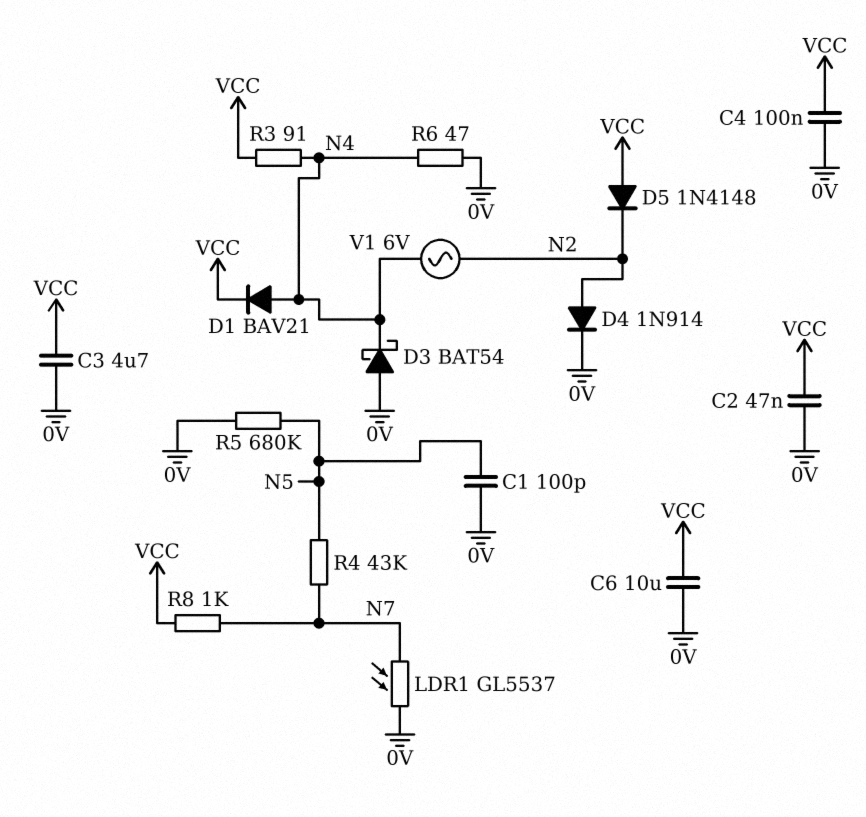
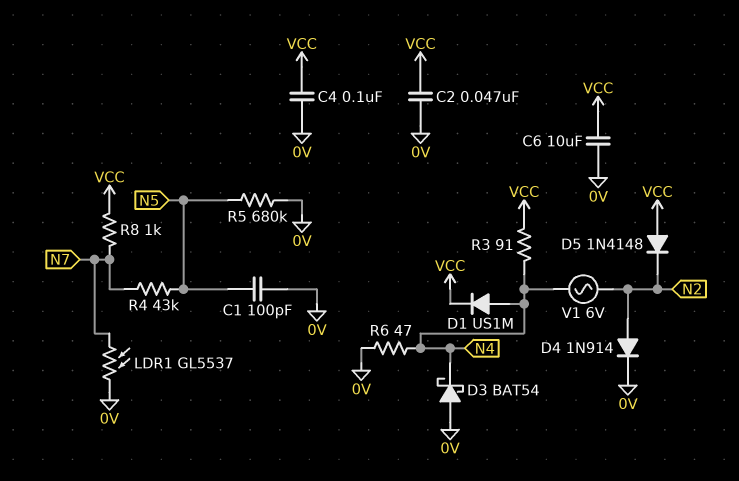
C3: 4.7uF (0V, VCC) -> none
D1: diode BAV21 (A N4, K VCC) -> diode US1M (A N4, K VCC)

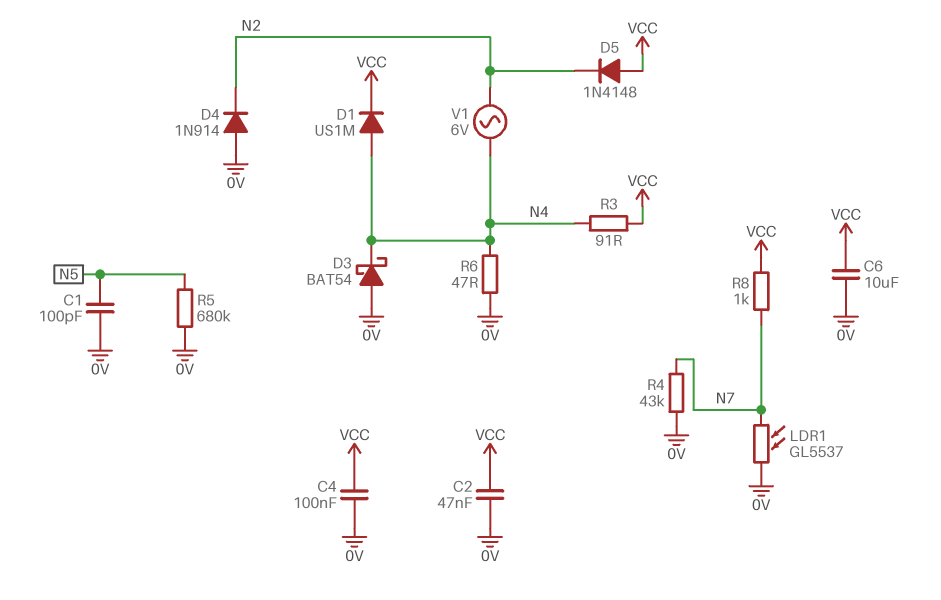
D4: diode 1N914 (A N2, K 0V) -> diode 1N914 (A 0V, K N2)
R4: 43k (N5, N7) -> 43k (0V, N7)

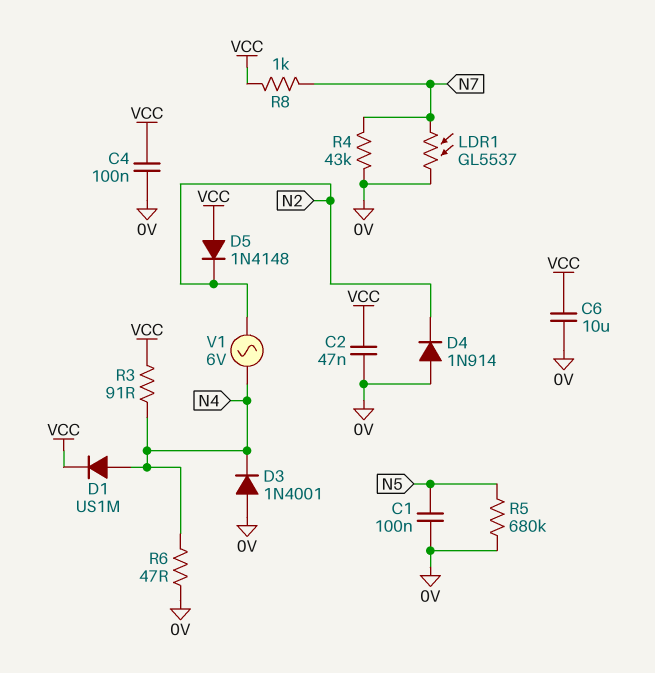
C1: 100pF (0V, N5) -> 100nF (0V, N5)
D3: schottky BAT54 (A 0V, K N4) -> diode 1N4001 (A 0V, K N4)

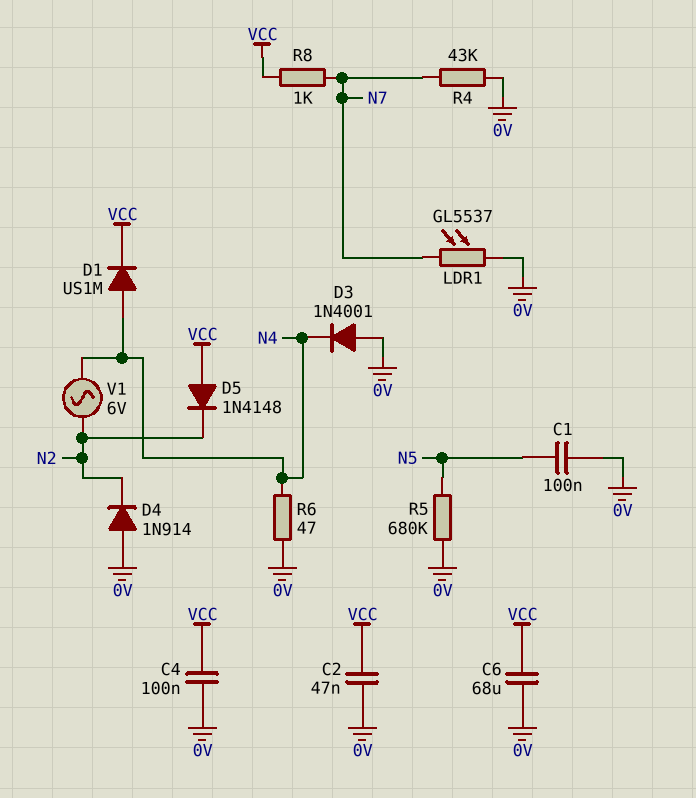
C6: 10uF (0V, VCC) -> 68uF (0V, VCC)
R3: 91 (N4, VCC) -> none

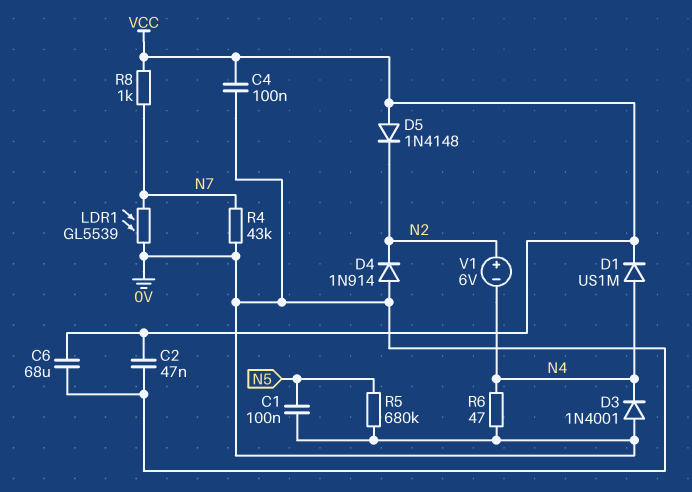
LDR1: GL5537 (0V, N7) -> GL5539 (0V, N7)
V1: AC 6V (N2, N4) -> 6V (plus N2, minus N4)

